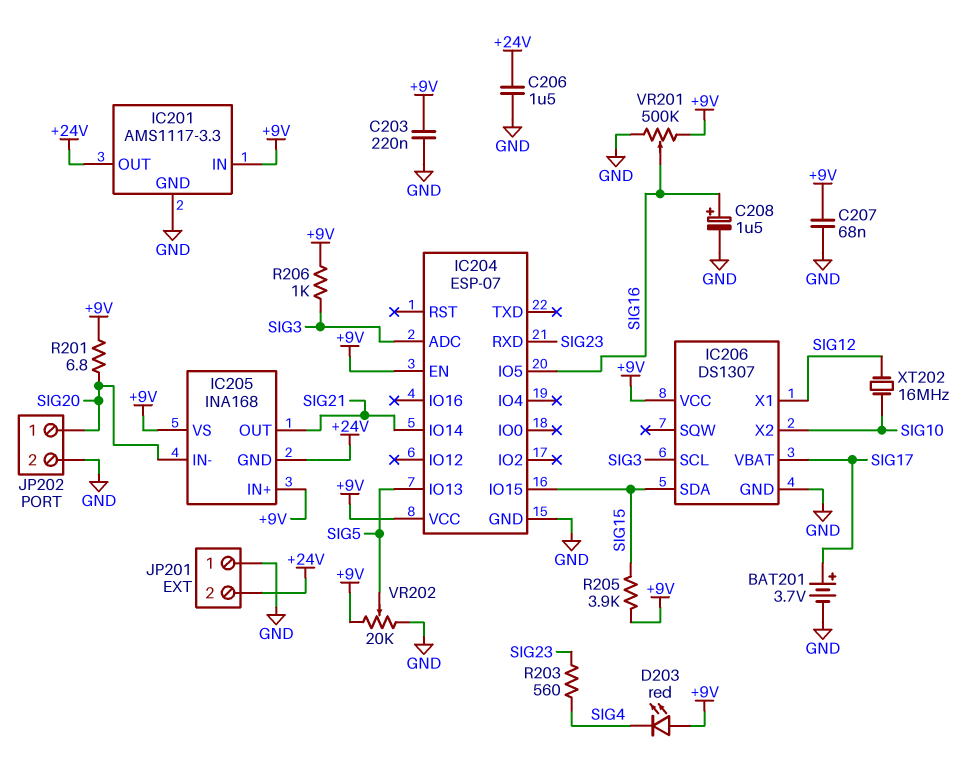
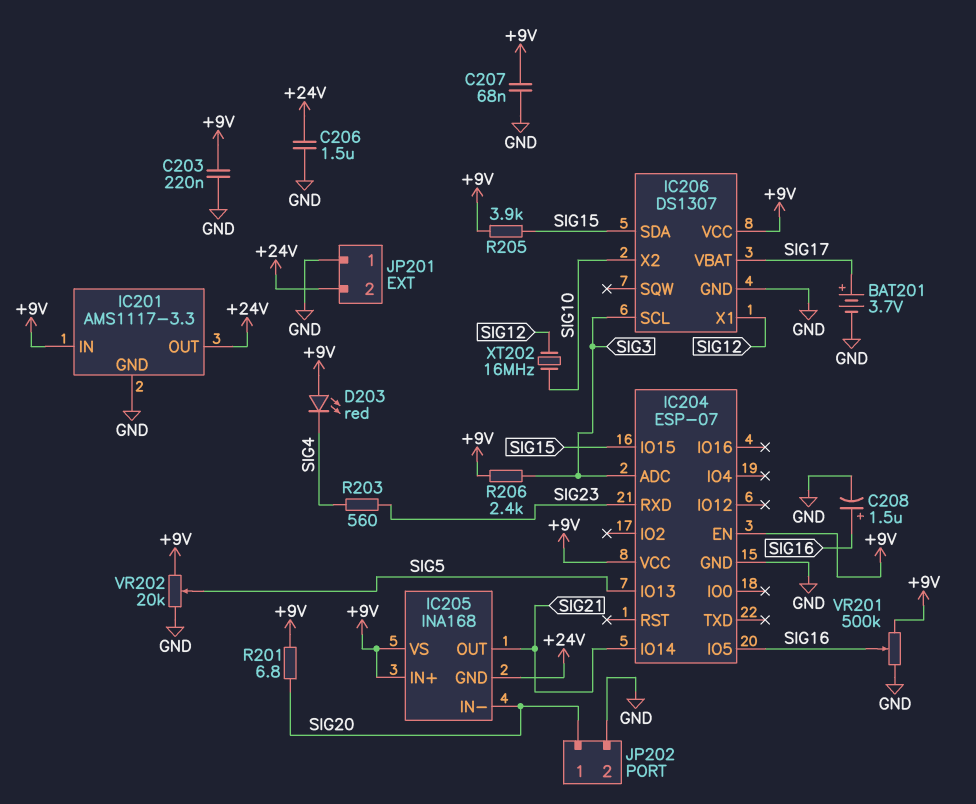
R206: 1k (+9V, SIG3) -> 2.4k (+9V, SIG3)

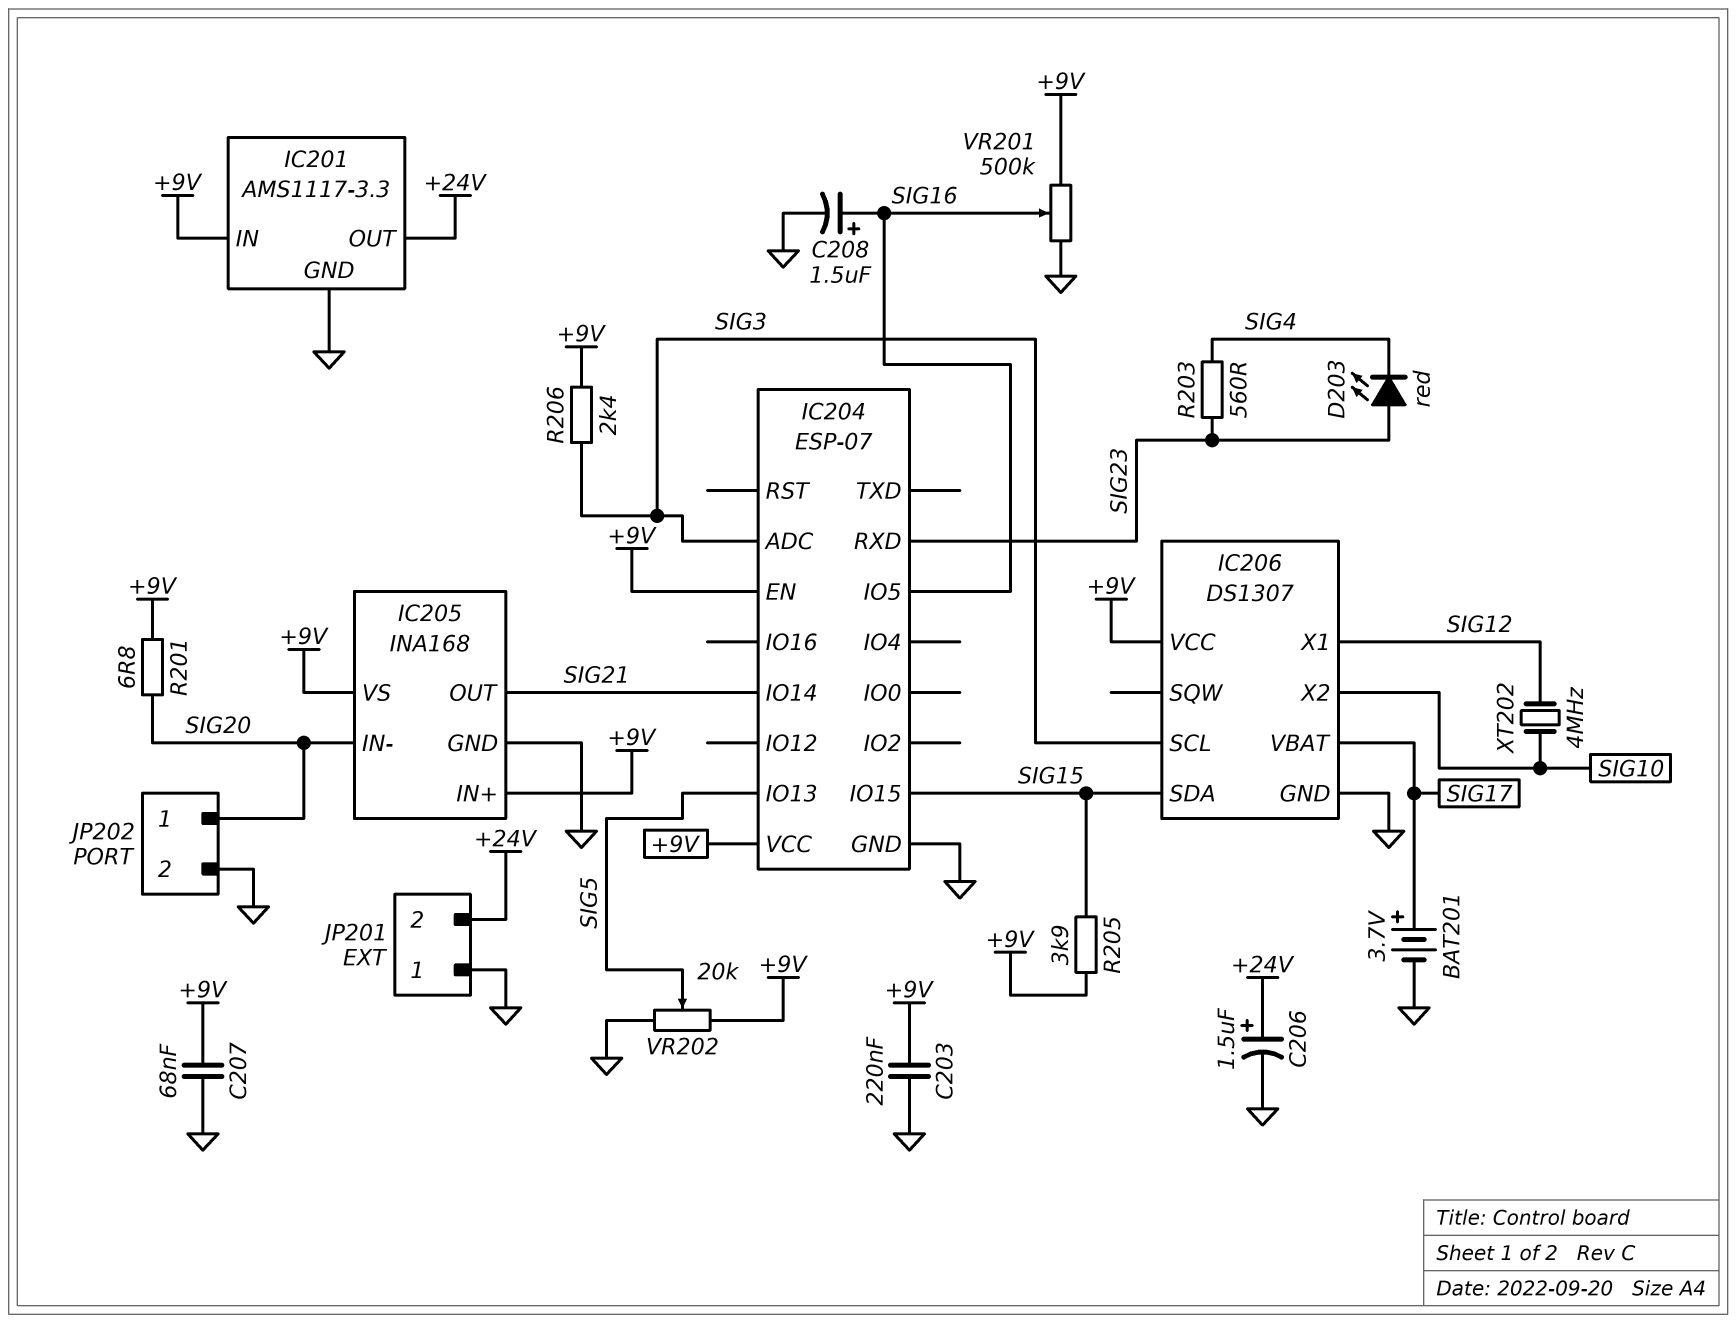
C206: 1.5uF (+24V, GND) -> 1.5uF (plus +24V, minus GND)
D203: LED red (A +9V, K SIG4) -> LED red (A SIG23, K SIG4)
IC205 pin GND: +24V -> GND
XT202: 16MHz (SIG10, SIG12) -> 4MHz (SIG10, SIG12)

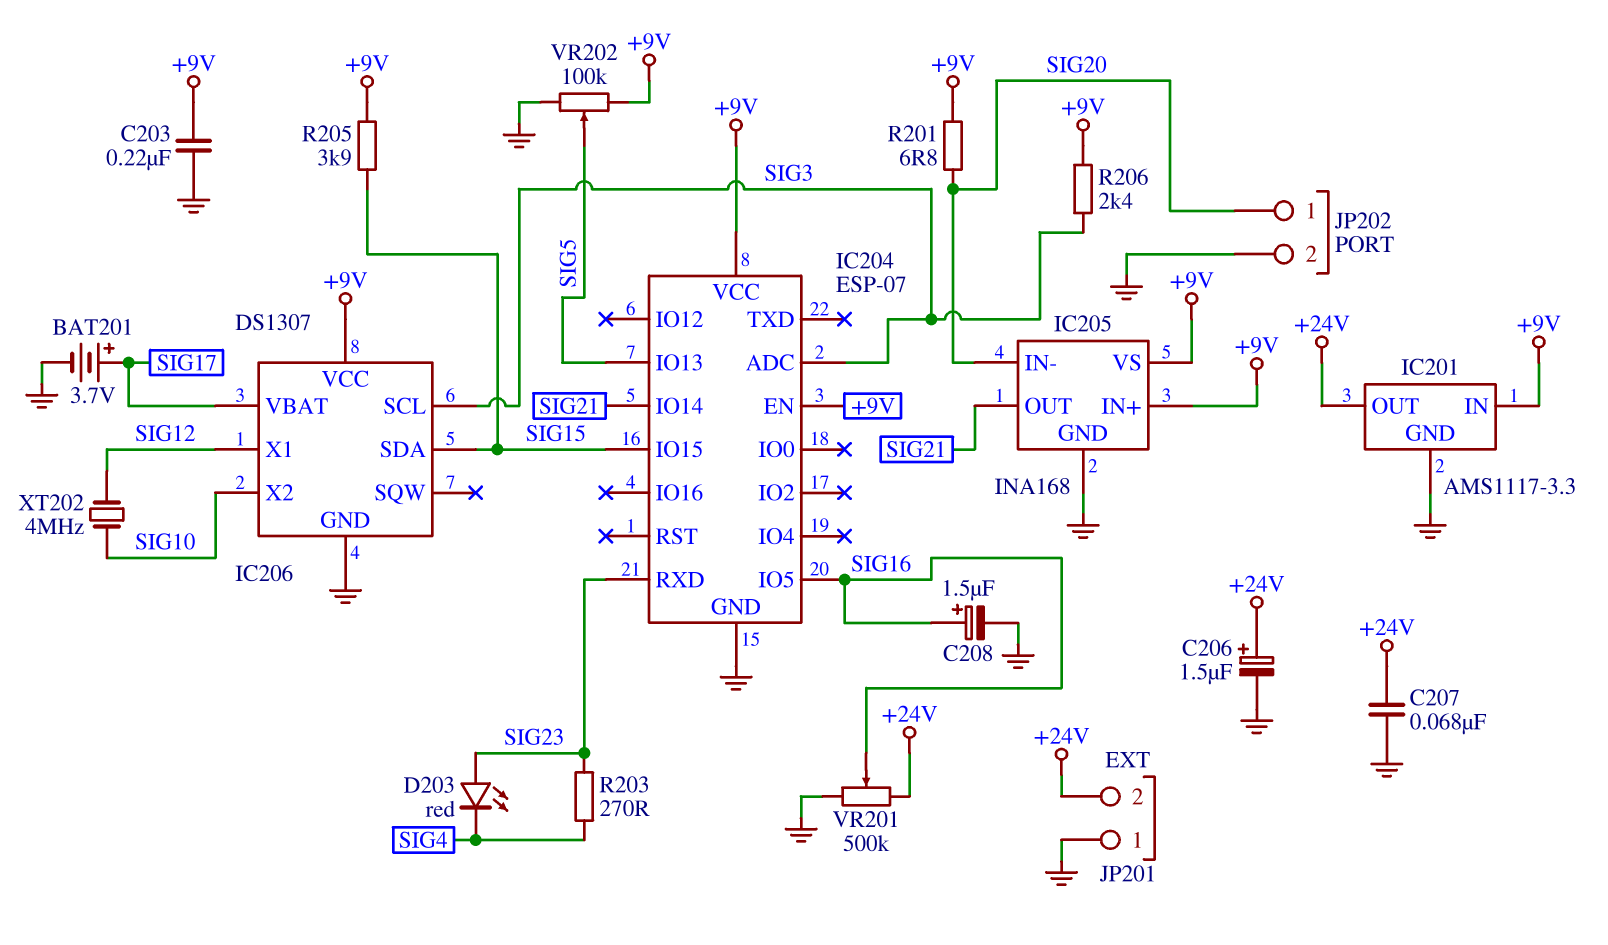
C207: 68nF (+9V, GND) -> 68nF (+24V, GND)
R203: 560 (SIG4, SIG23) -> 270 (SIG4, SIG23)
VR201: 500k (+9V, GND, wiper SIG16) -> 500k (+24V, GND, wiper SIG16)
VR202: 20k (+9V, GND, wiper SIG5) -> 100k (+9V, GND, wiper SIG5)

